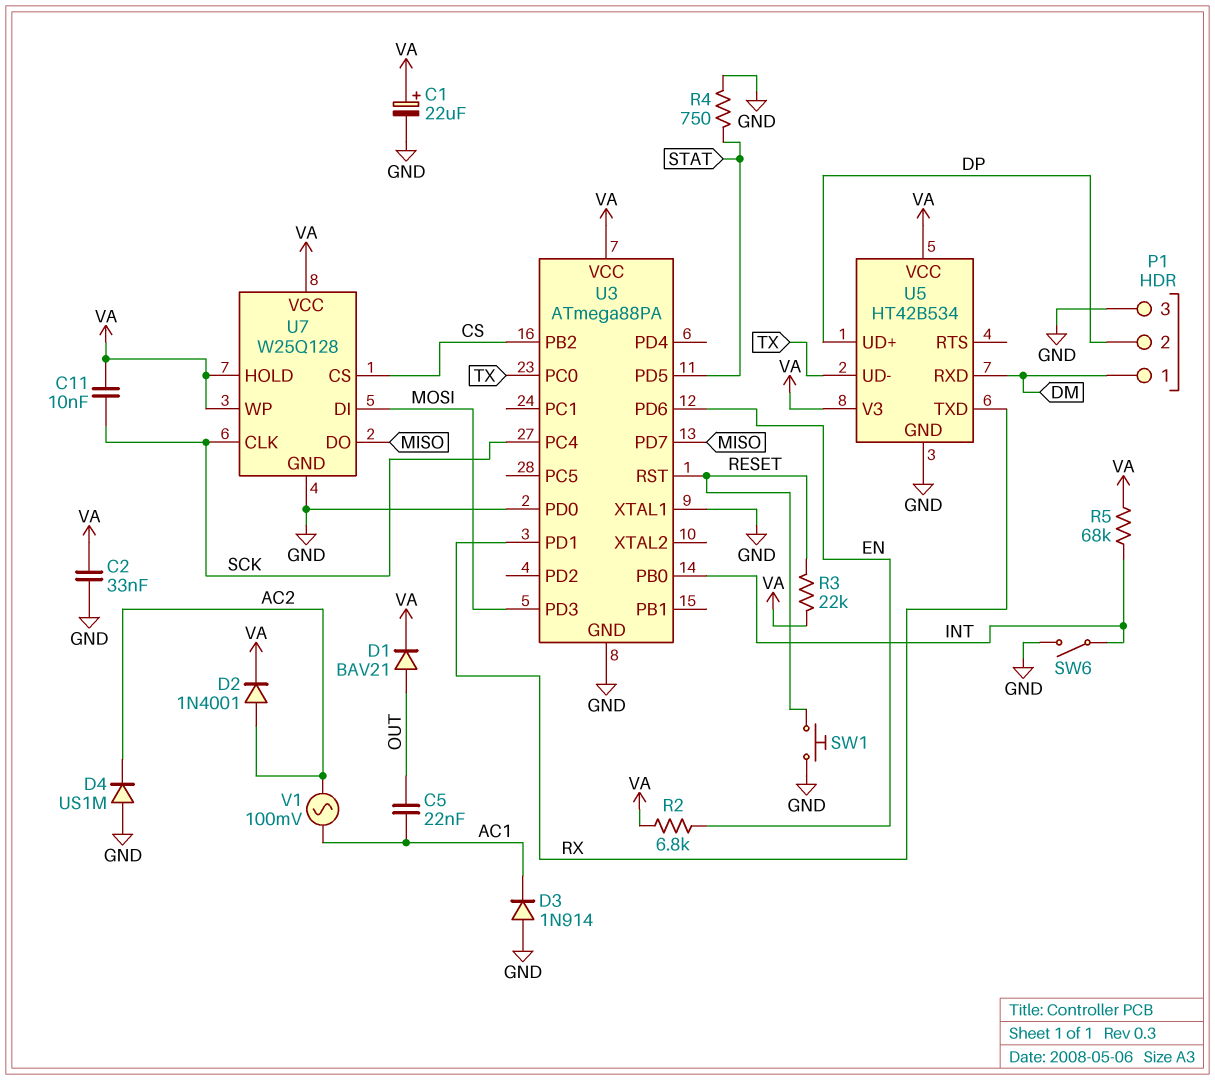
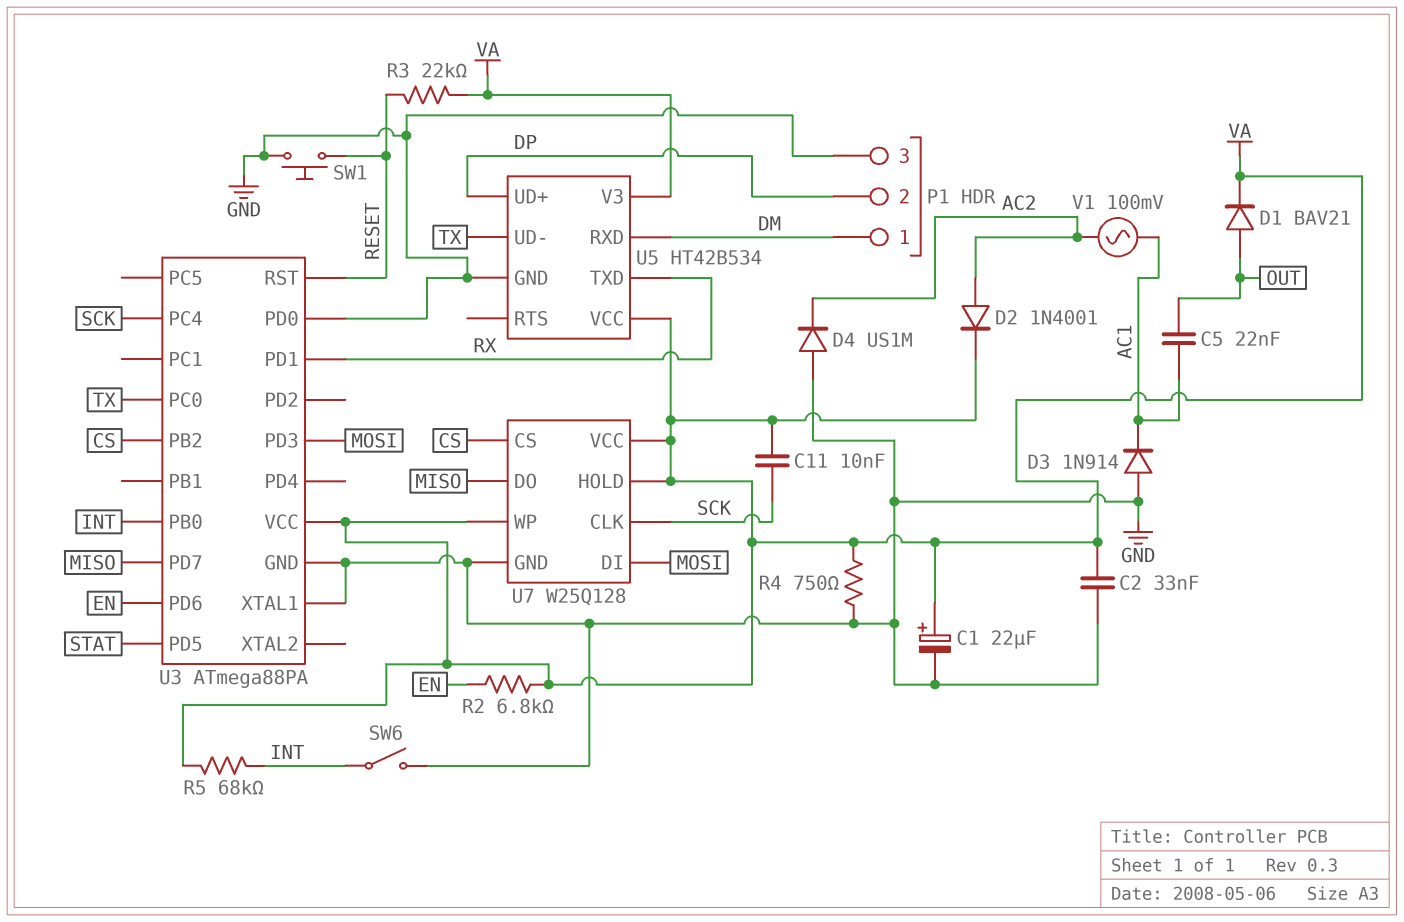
R4: 750 (GND, STAT) -> 750 (GND, VA)

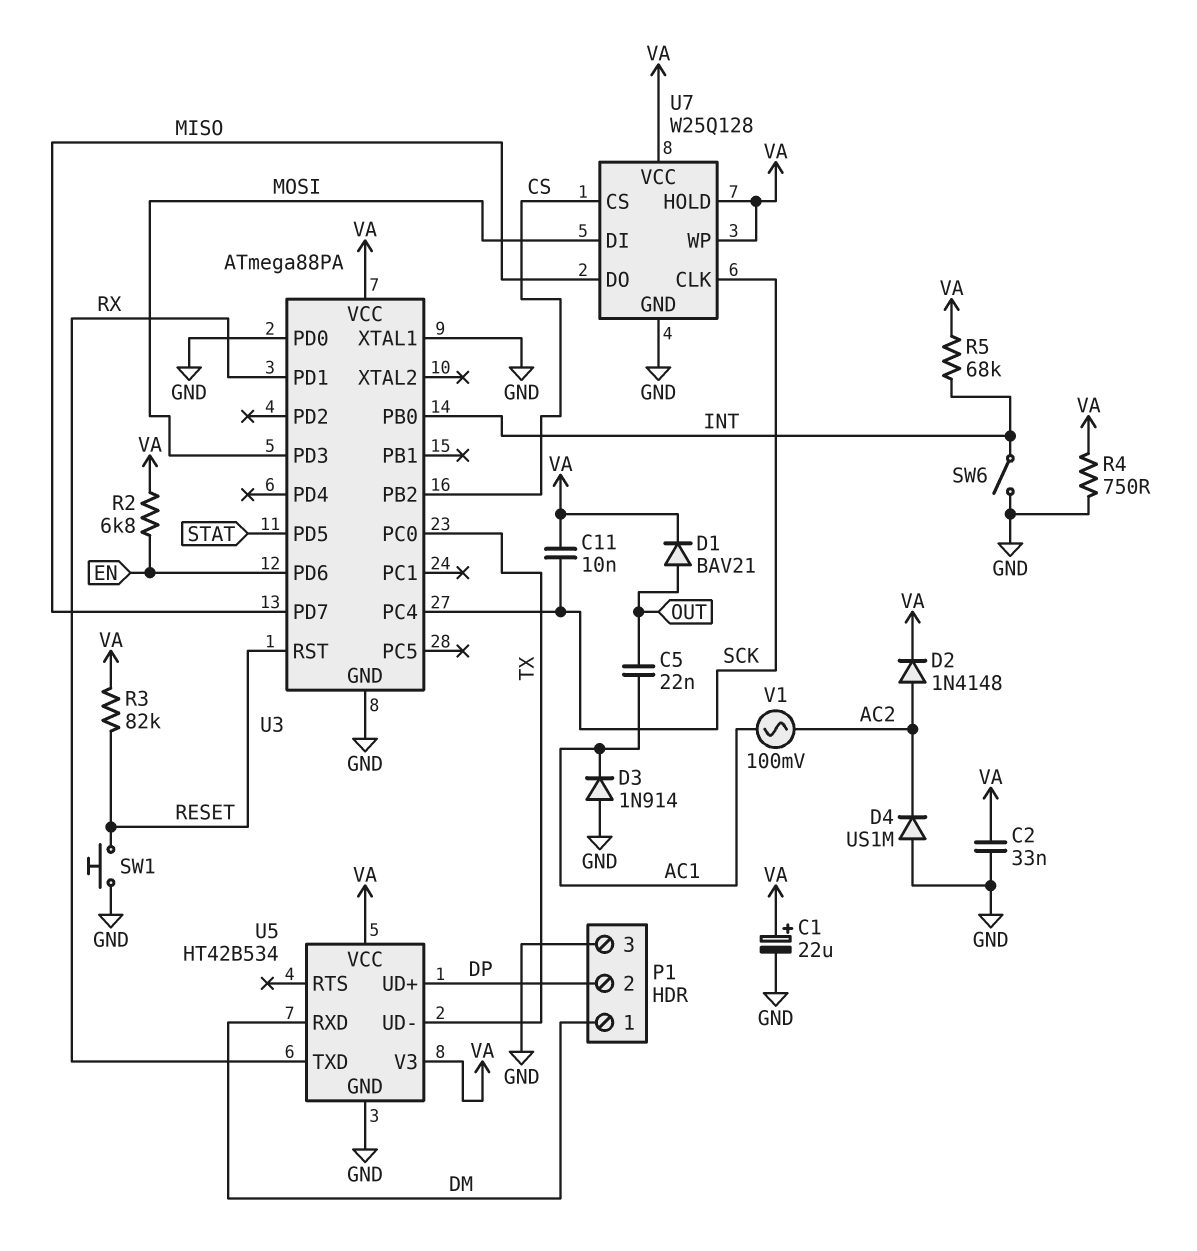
D2: diode 1N4001 (A AC2, K VA) -> diode 1N4148 (A AC2, K VA)
R3: 22k (RESET, VA) -> 82k (RESET, VA)

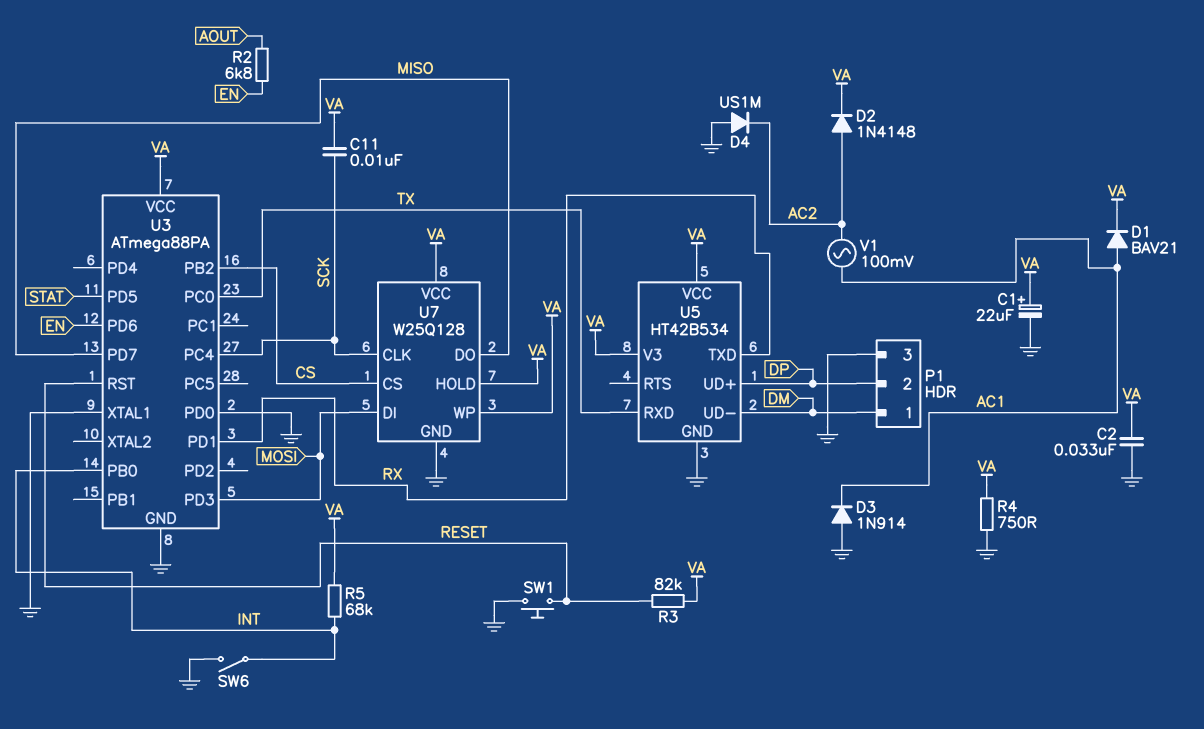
C5: 22nF (AC1, OUT) -> none
D1: diode BAV21 (A OUT, K VA) -> diode BAV21 (A AC1, K VA)
R2: 6.8k (EN, VA) -> 6.8k (AOUT, EN)
U5 pin RXD: DM -> TX
U5 pin UD-: TX -> DM

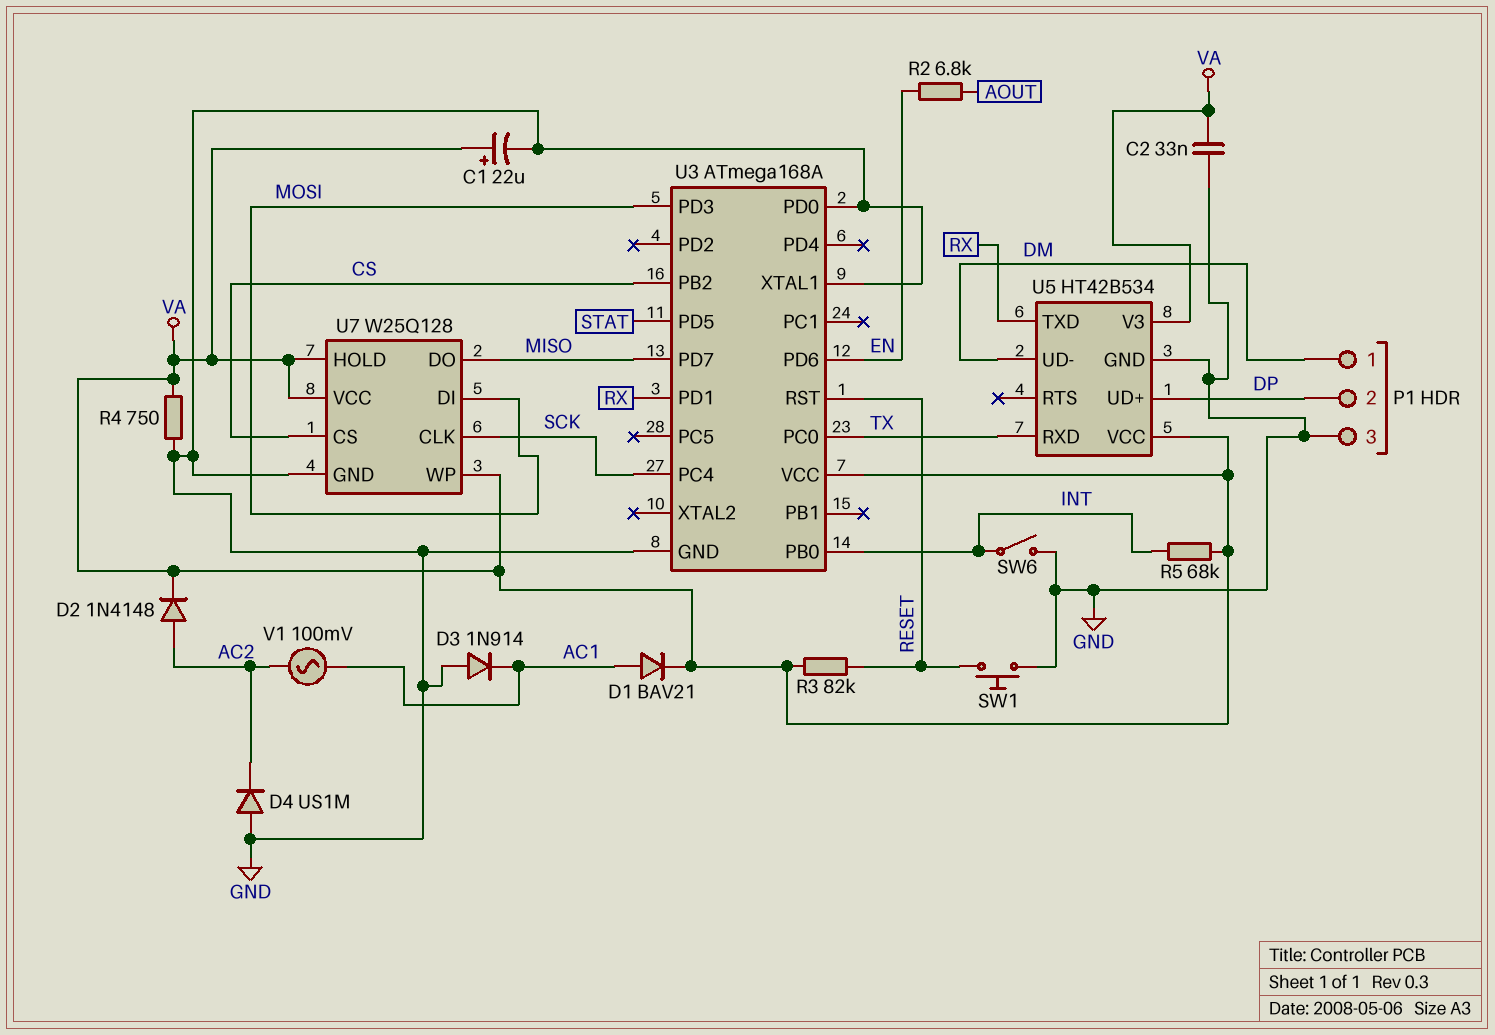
C11: 10nF (SCK, VA) -> none
U3: ATmega88PA -> ATmega168A

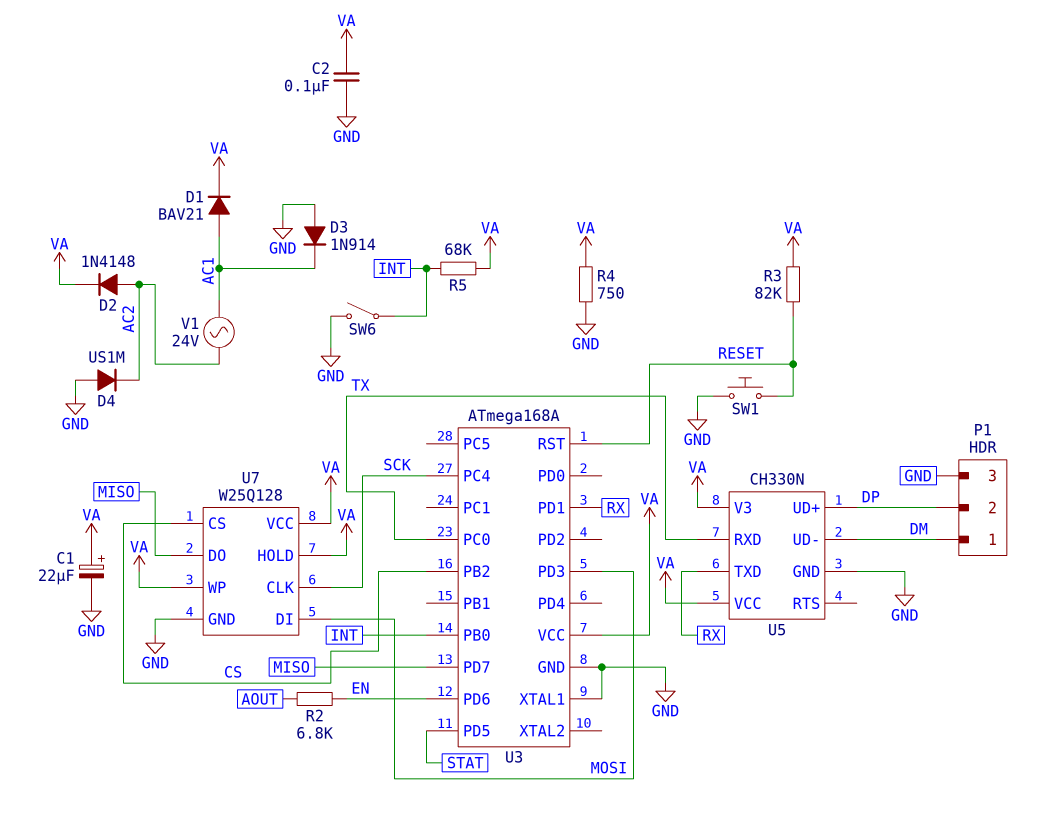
C2: 33nF (GND, VA) -> 100nF (GND, VA)
U3 pin PD0: GND -> none
U5: HT42B534 -> CH330N
V1: AC 100mV (AC1, AC2) -> AC 24V (AC1, AC2)

